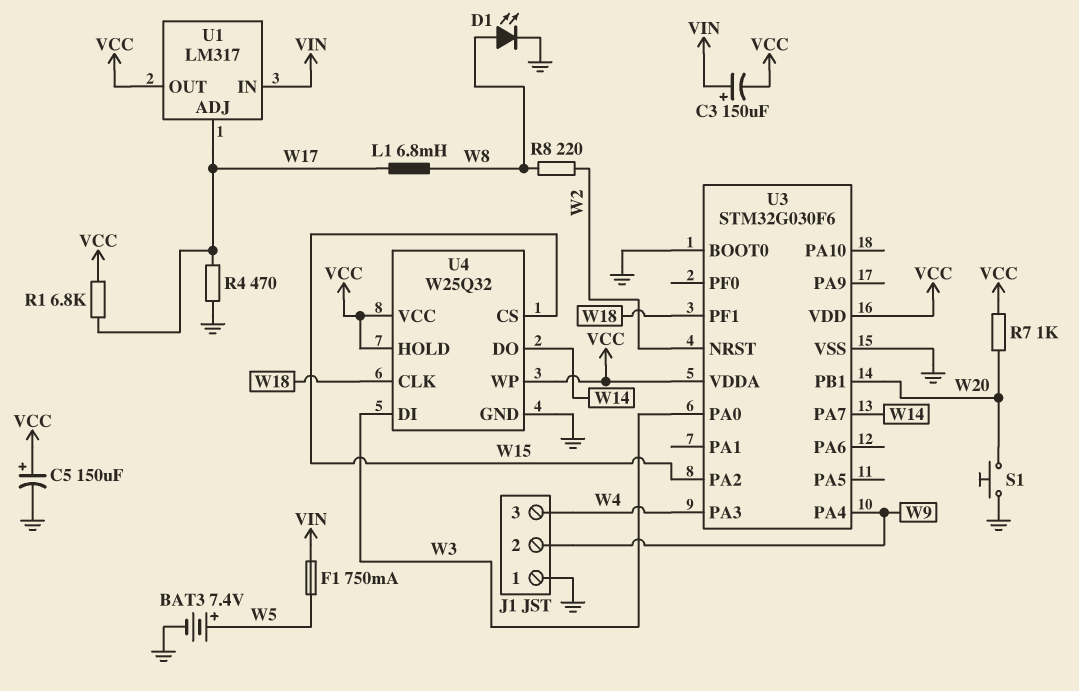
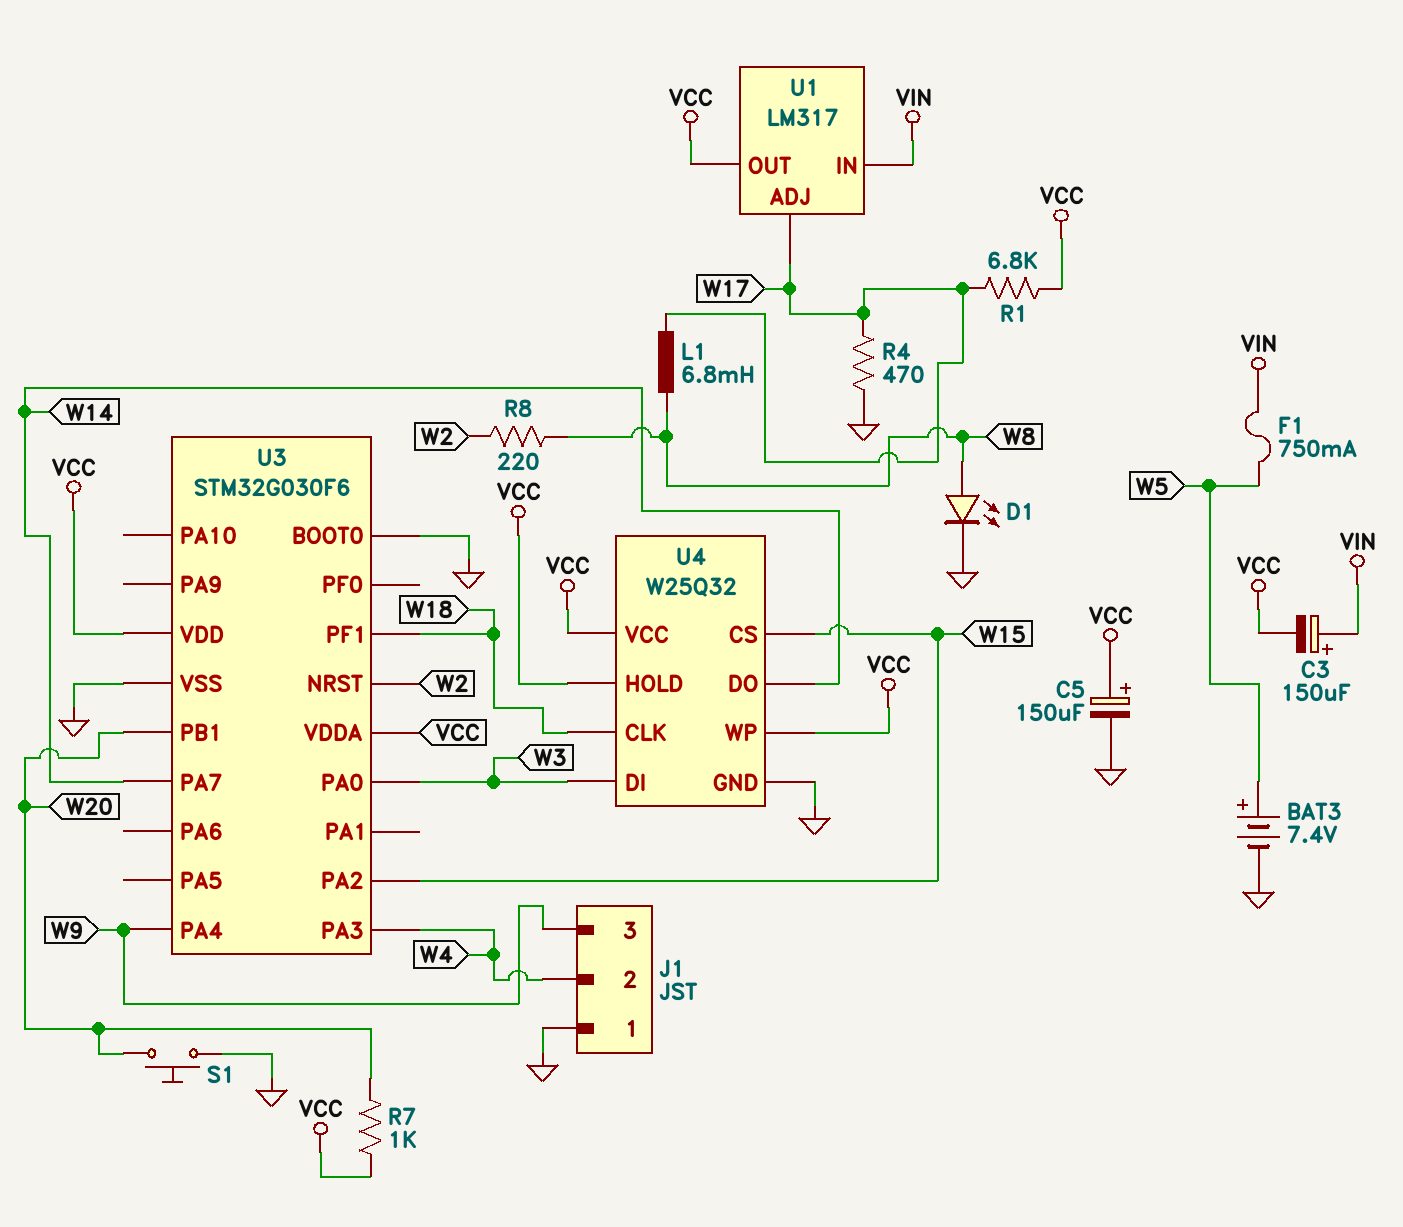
J1 pin 2: W9 -> W4
J1 pin 3: W4 -> W9

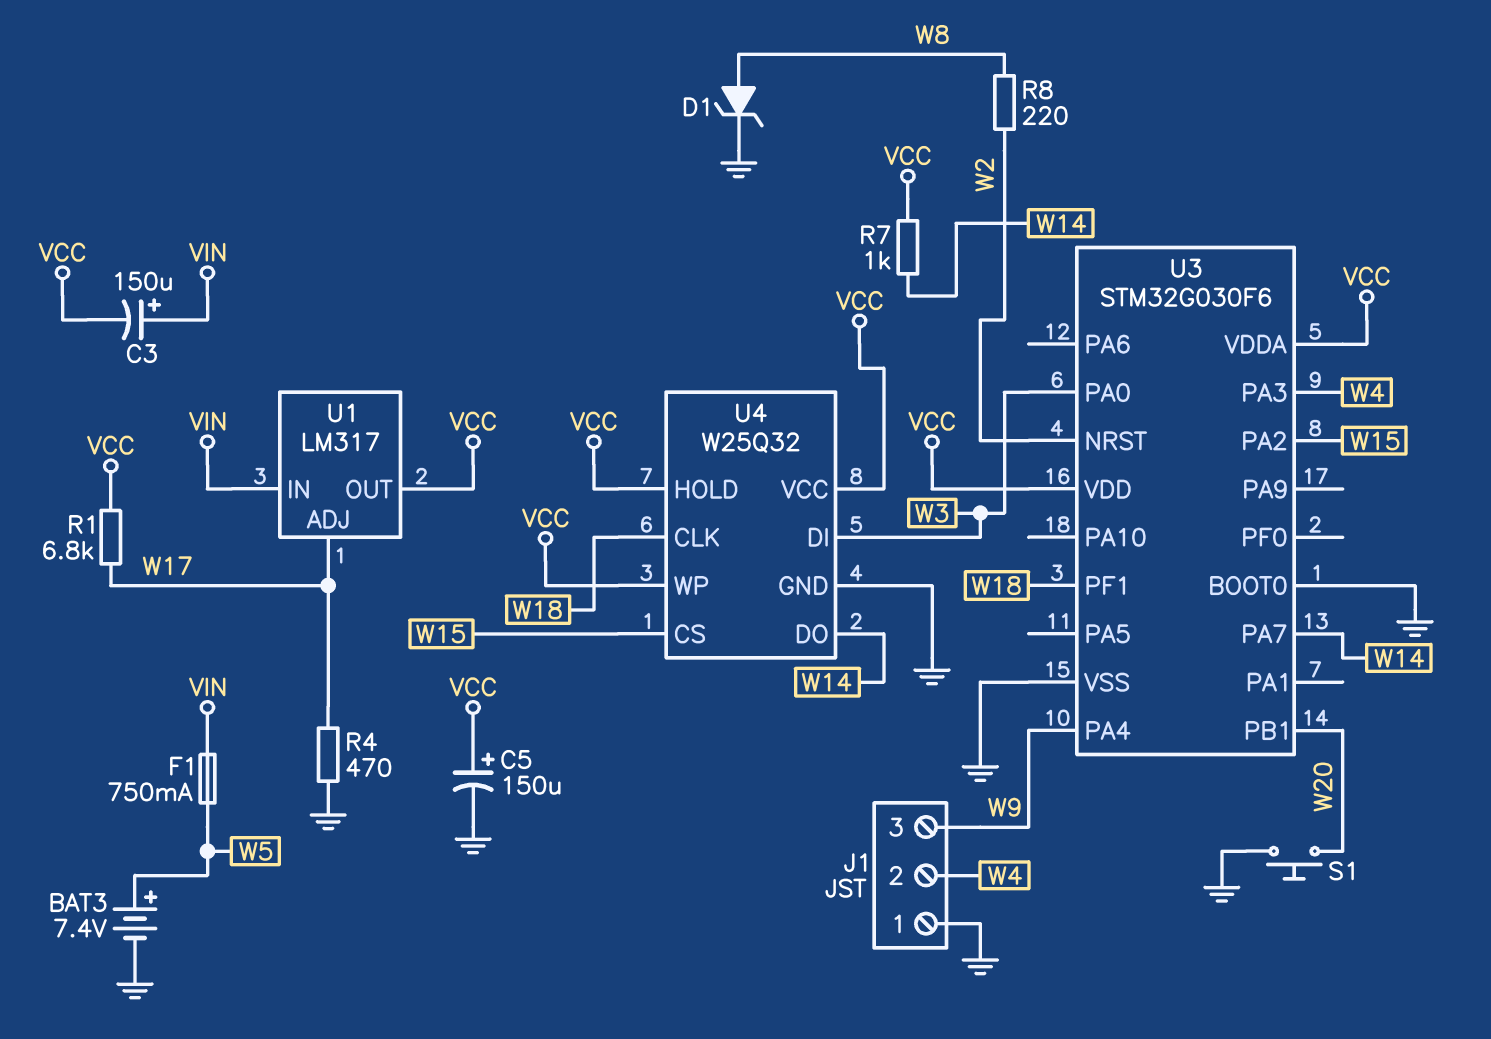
D1: LED (A W8, K GND) -> zener (A W8, K GND)
L1: 6.8mH (W8, W17) -> none
R7: 1k (VCC, W20) -> 1k (VCC, W14)

